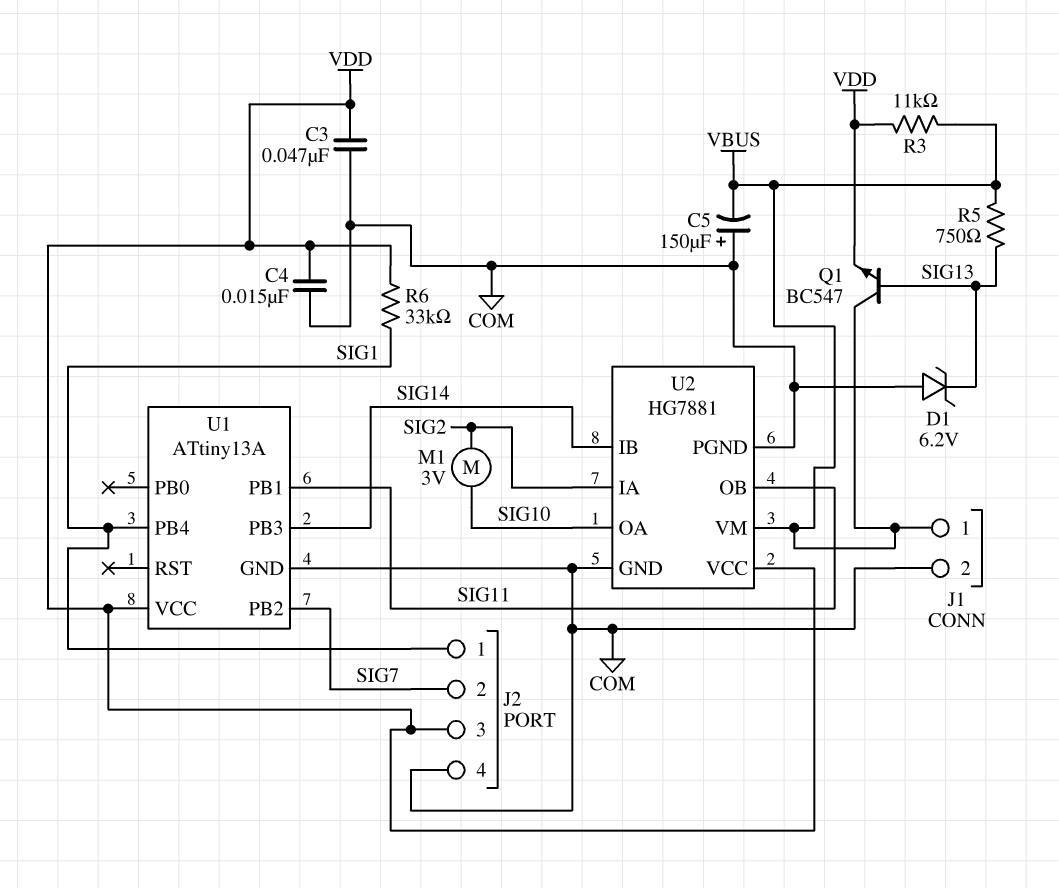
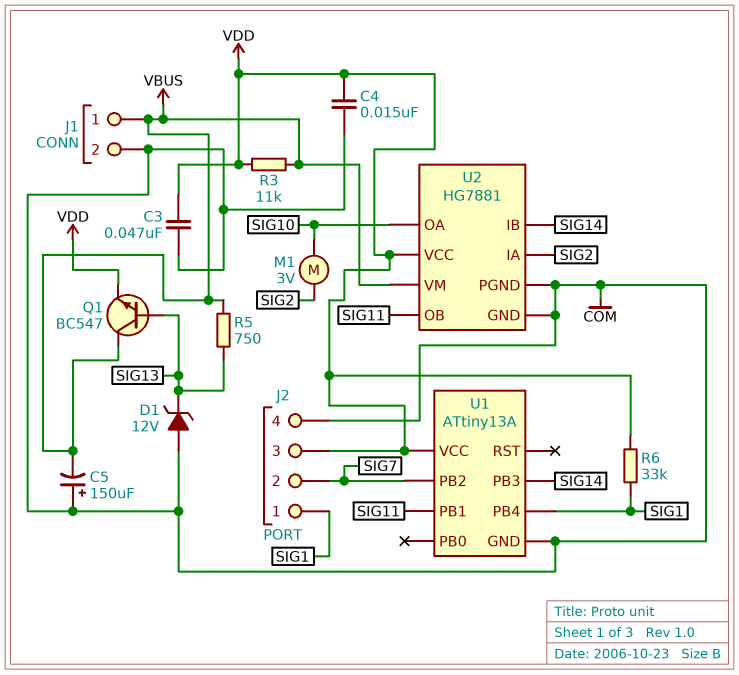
D1: zener 6.2V (A COM, K SIG13) -> zener 12V (A COM, K SIG13)

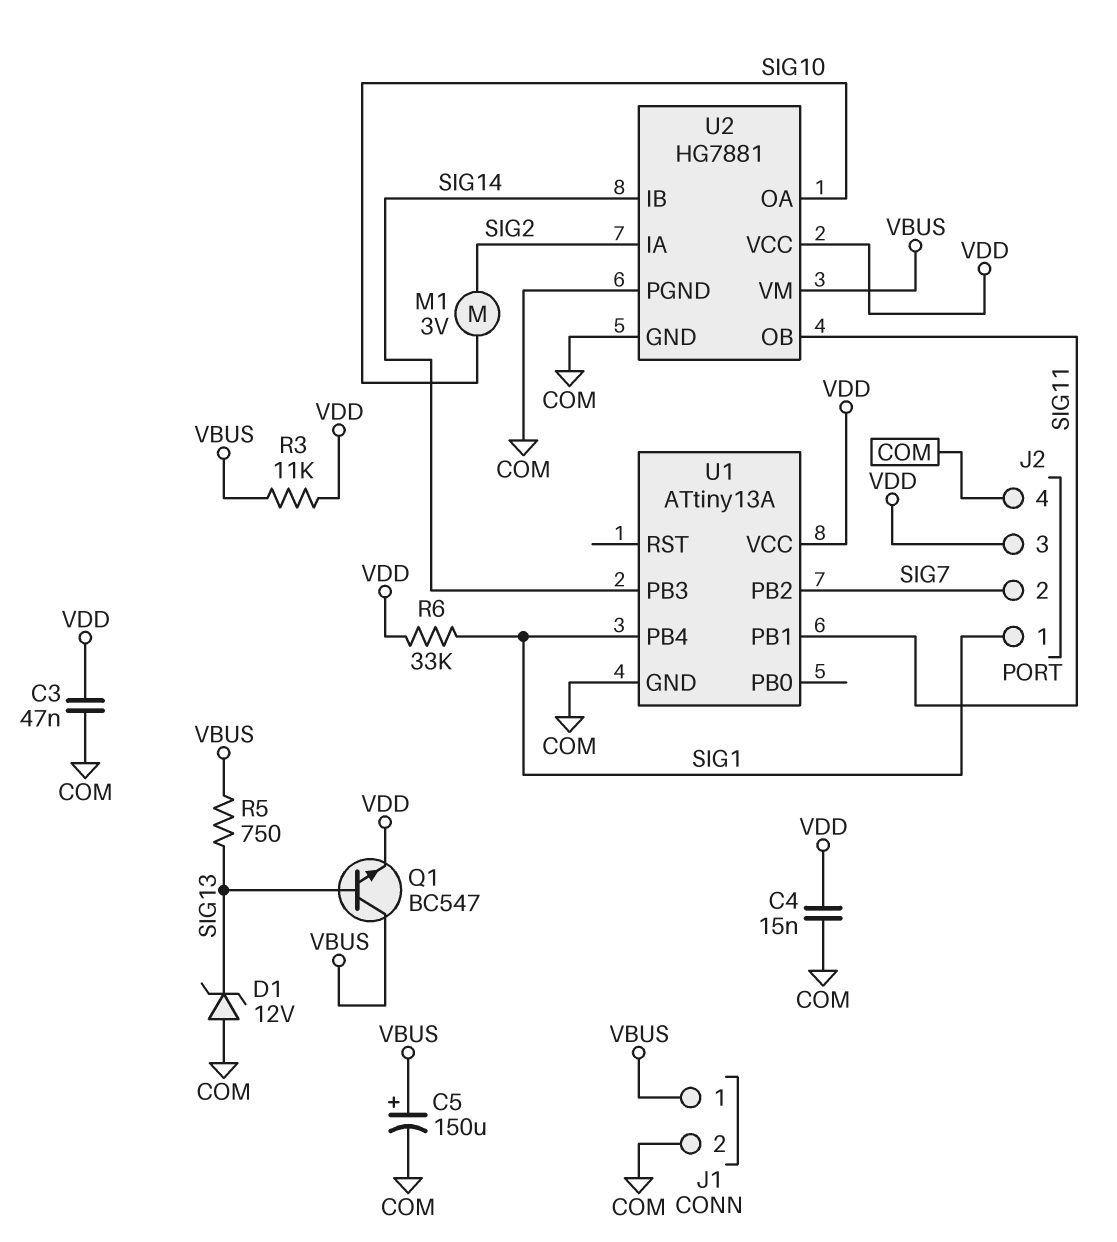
C5: 150uF (plus COM, minus VBUS) -> 150uF (plus VBUS, minus COM)

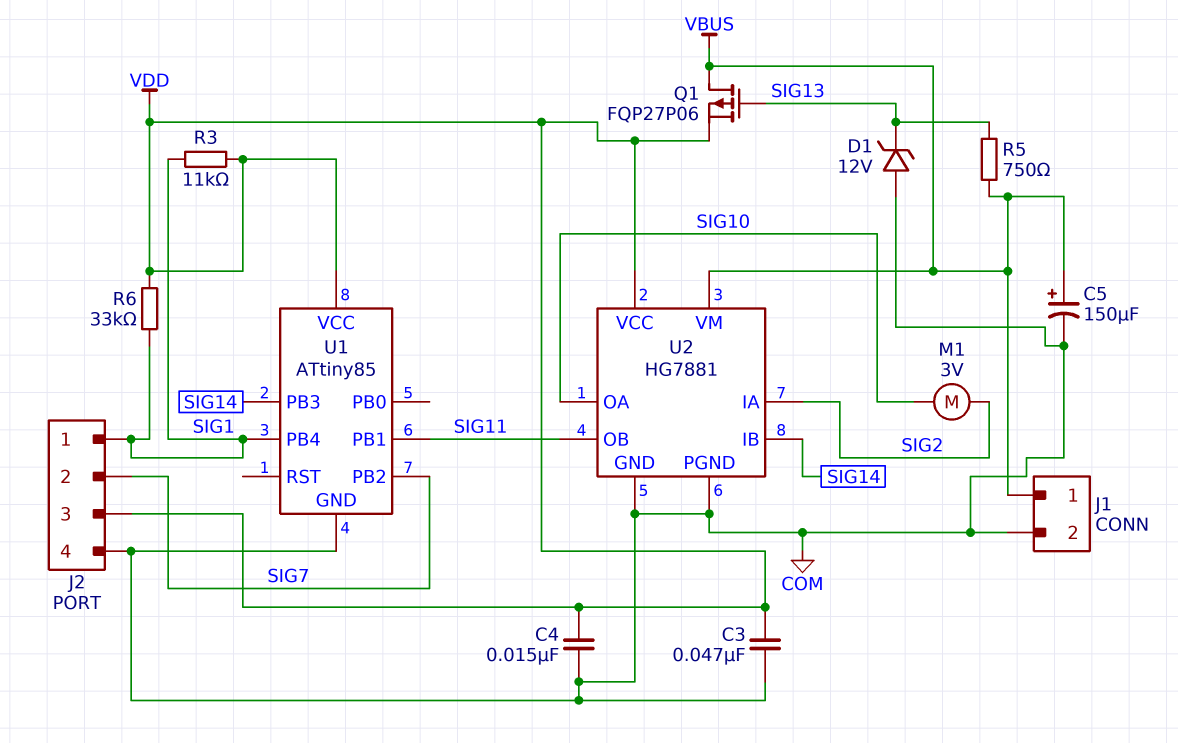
Q1: NPN BC547 (B SIG13, C VBUS, E VDD) -> PMOS FQP27P06 (G SIG13, D VBUS, S VDD)
R3: 11k (VBUS, VDD) -> 11k (SIG1, VDD)
U1: ATtiny13A -> ATtiny85

